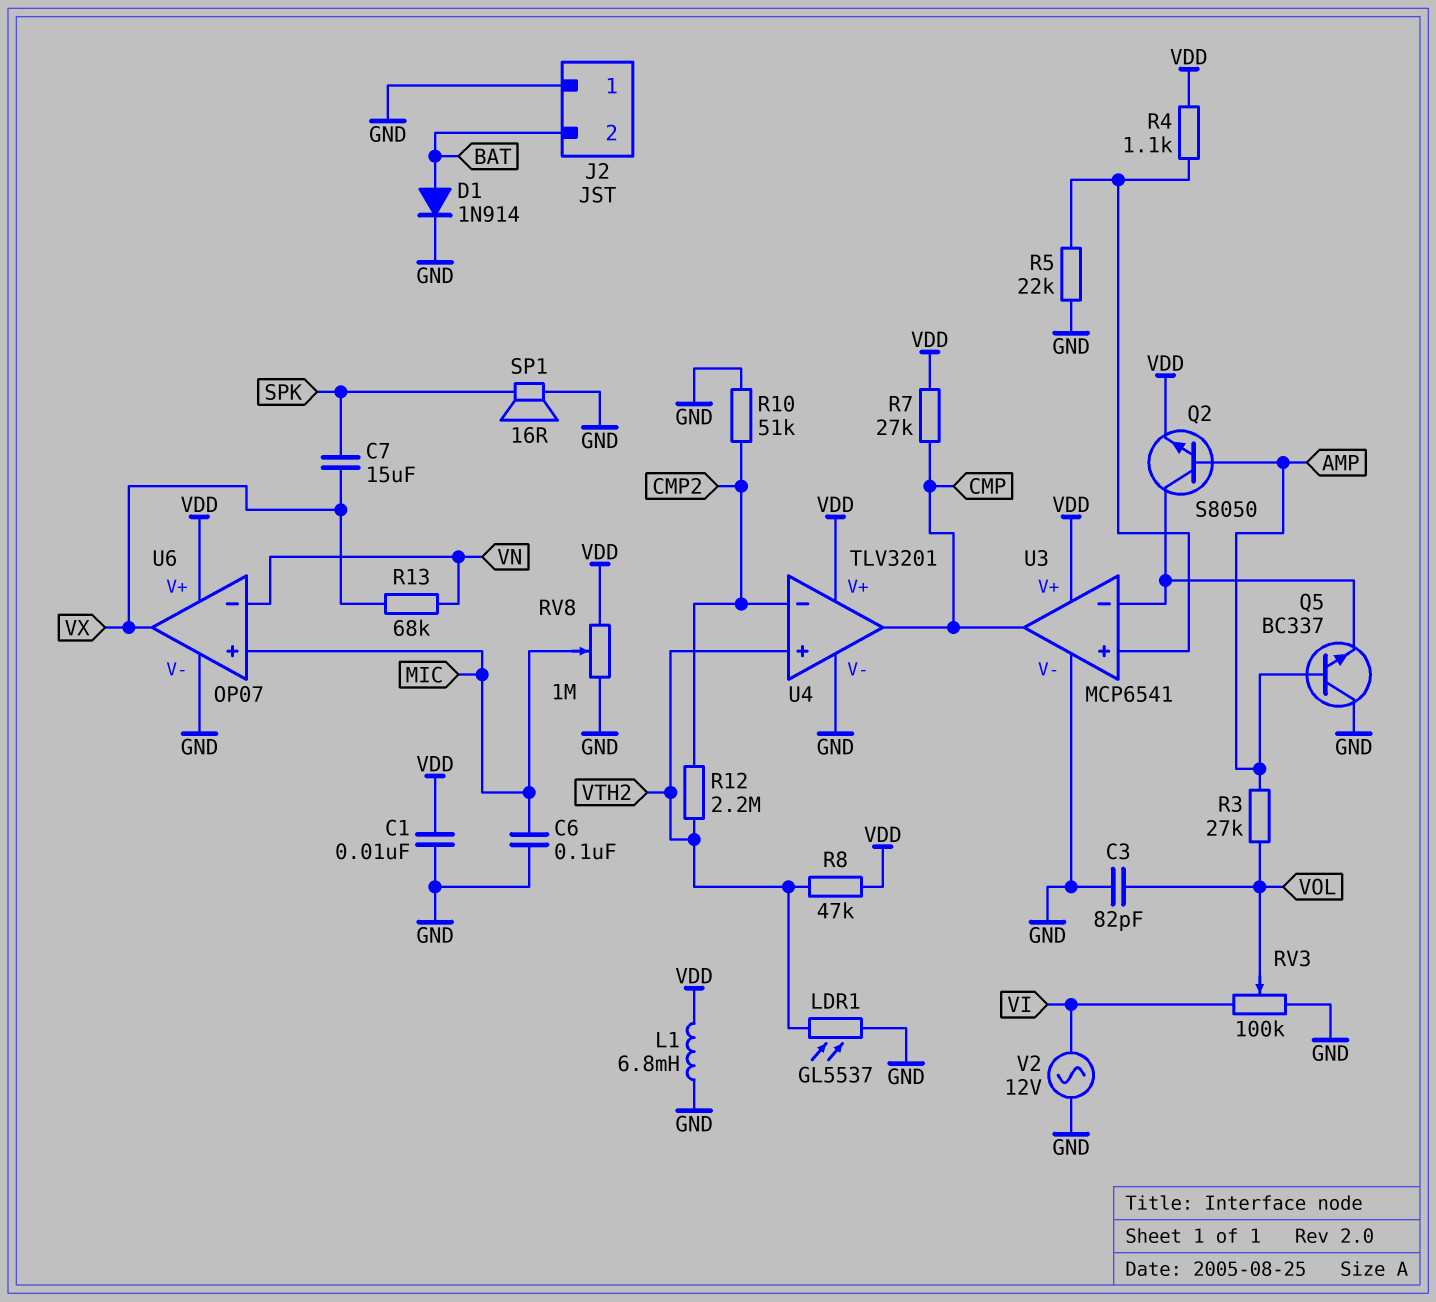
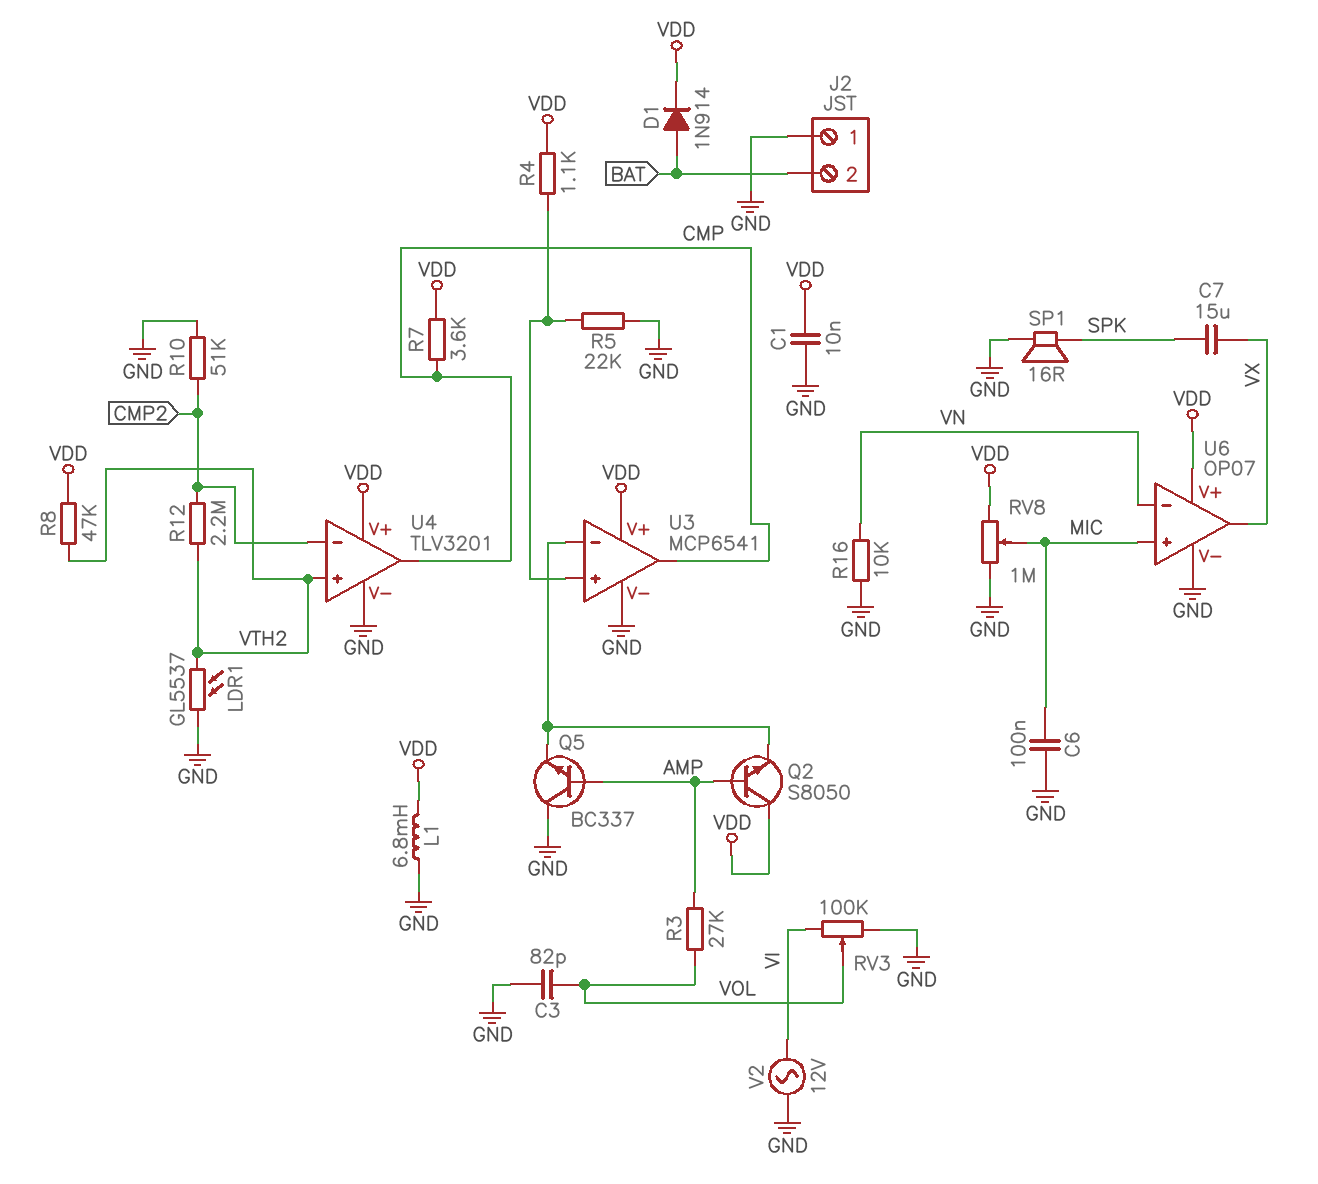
D1: diode 1N914 (A BAT, K GND) -> diode 1N914 (A BAT, K VDD)
Q2: NPN S8050 (B AMP, C U3/in-, E VDD) -> NPN S8050 (B AMP, C VDD, E U3/in-)
R7: 27k (CMP, VDD) -> 3.6k (CMP, VDD)
R13: 68k (VN, VX) -> none
R16: none -> 10k (GND, VN)

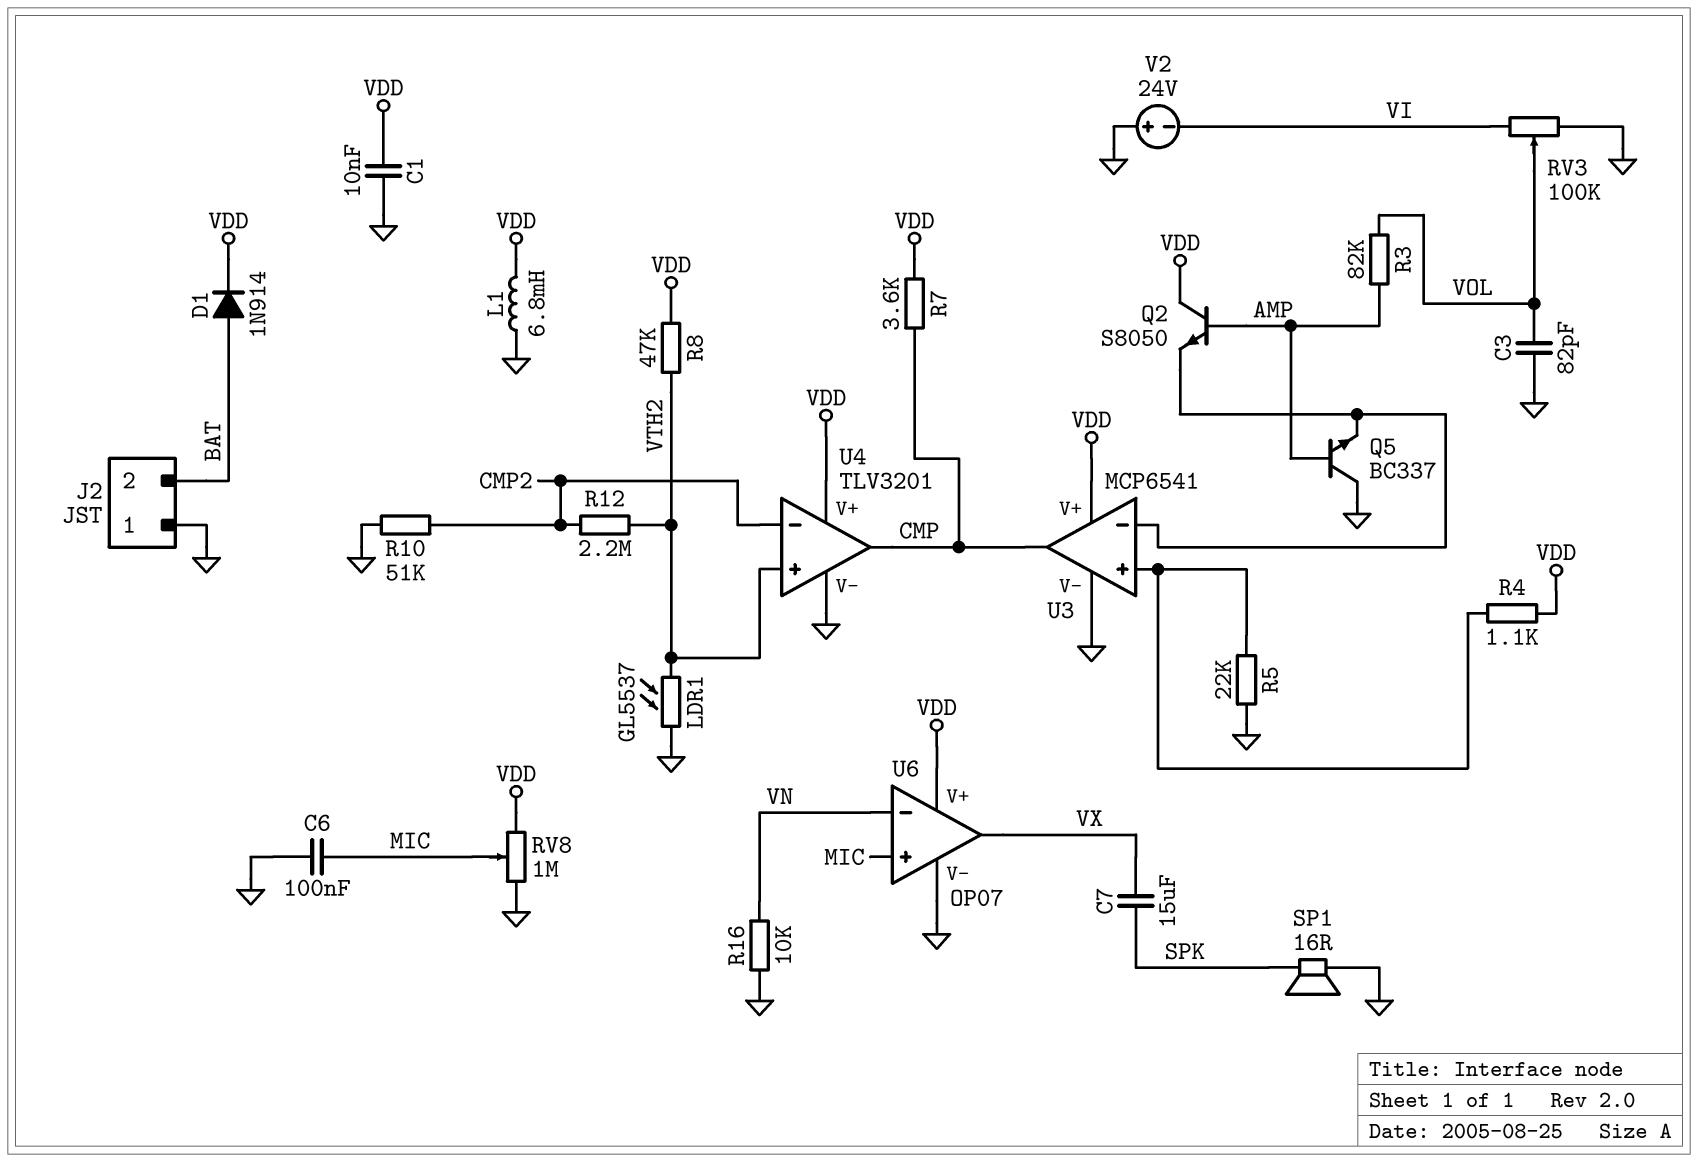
R3: 27k (AMP, VOL) -> 82k (AMP, VOL)
V2: AC 12V (GND, VI) -> 24V (plus GND, minus VI)

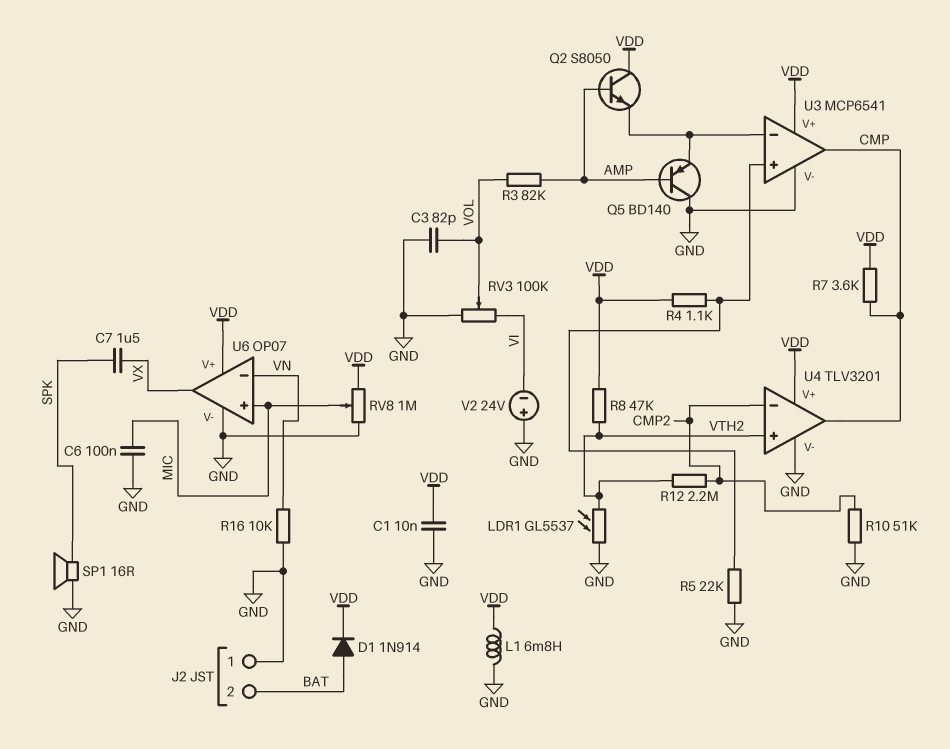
C7: 15uF (SPK, VX) -> 1.5uF (SPK, VX)
Q5: NPN BC337 (B AMP, C GND, E U3/in-) -> PNP BD140 (B AMP, C GND, E U3/in-)

